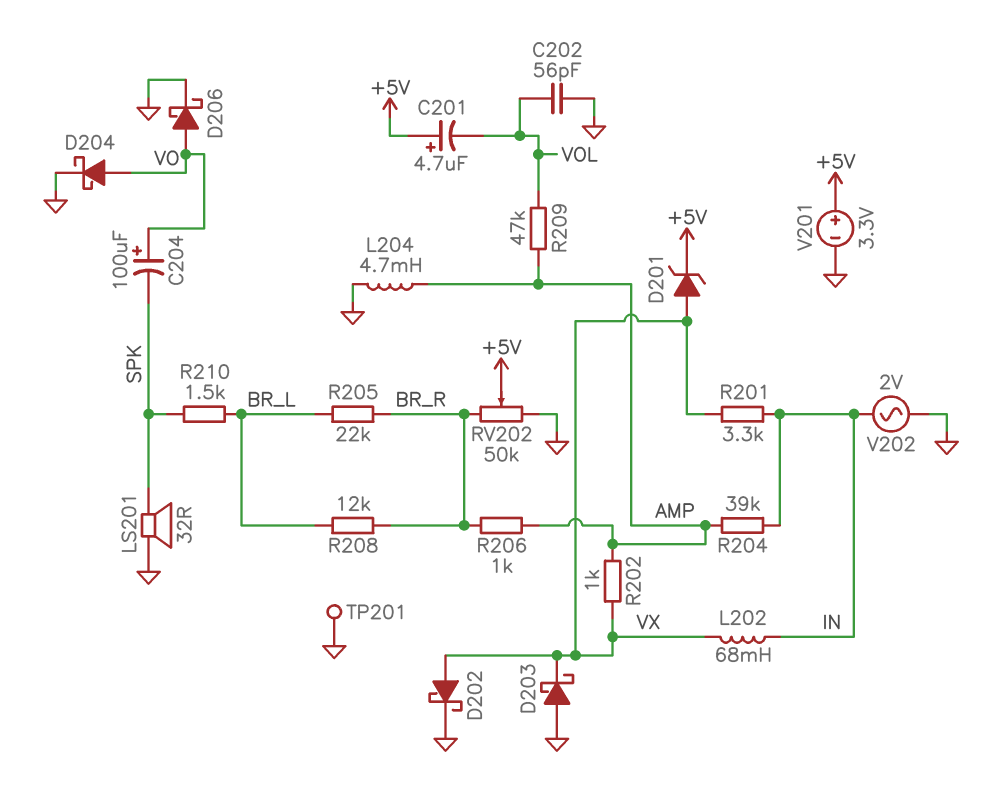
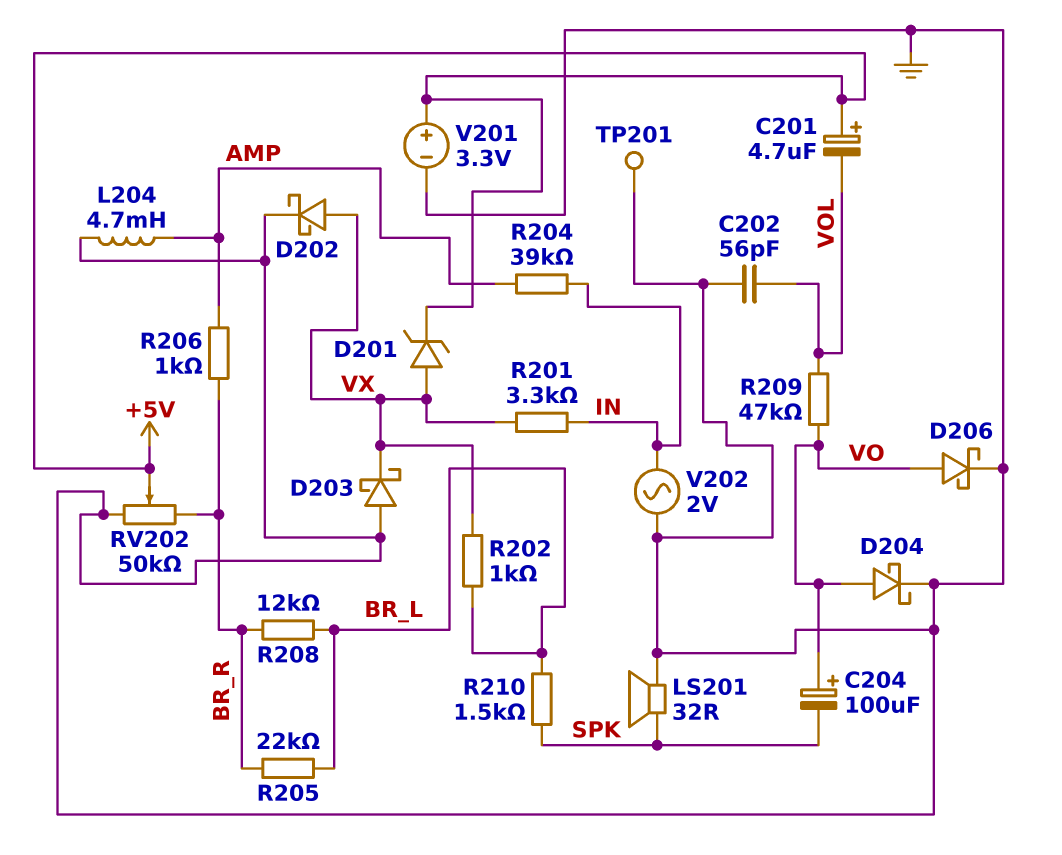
L202: 68mH (IN, VX) -> none
R202: 1k (AMP, VX) -> 1k (BR_L, VX)
R209: 47k (AMP, VOL) -> 47k (VO, VOL)

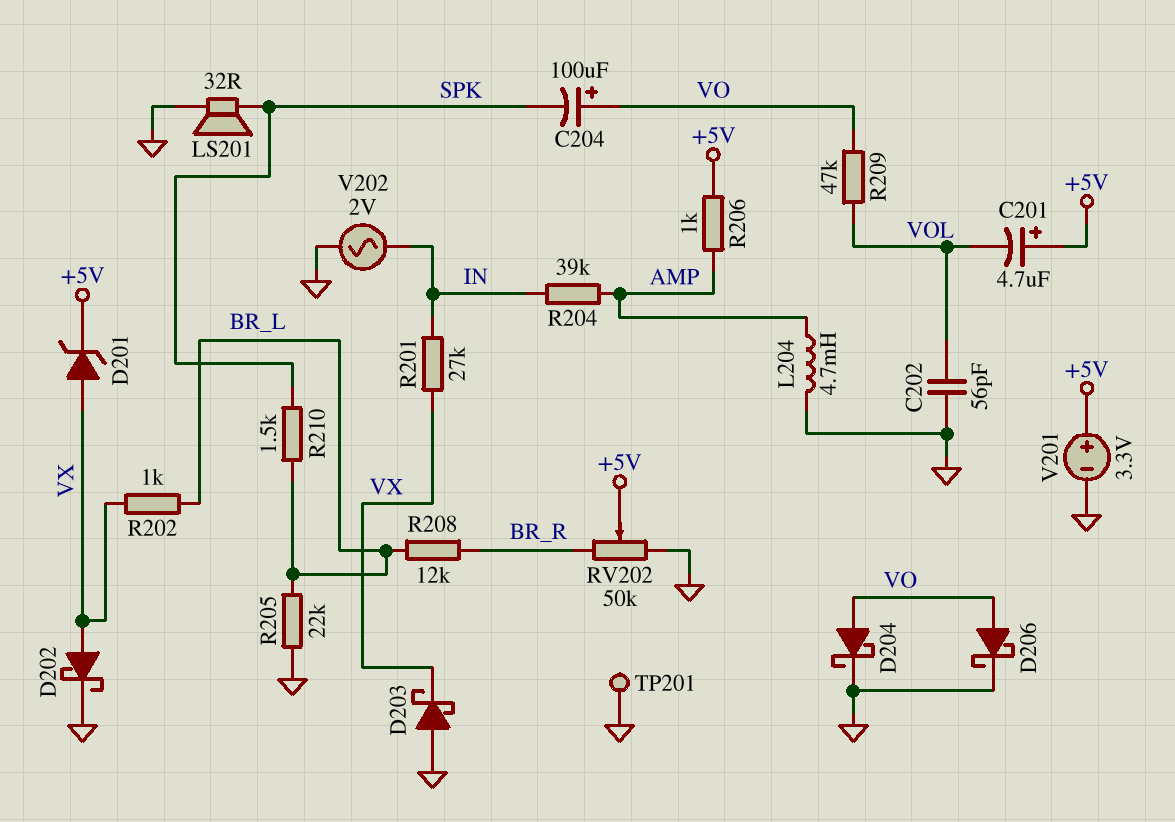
R201: 3.3k (IN, VX) -> 27k (IN, VX)
R205: 22k (BR_L, BR_R) -> 22k (BR_L, GND)
R206: 1k (AMP, BR_R) -> 1k (+5V, AMP)

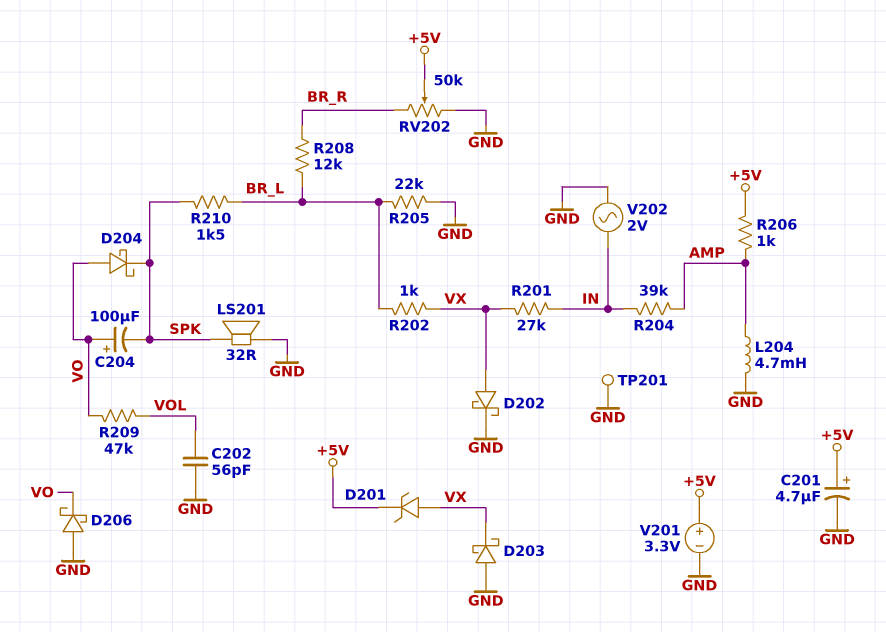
C201: 4.7uF (plus +5V, minus VOL) -> 4.7uF (plus +5V, minus GND)
D204: schottky (A VO, K GND) -> schottky (A VO, K SPK)
D206: schottky (A VO, K GND) -> schottky (A GND, K VO)

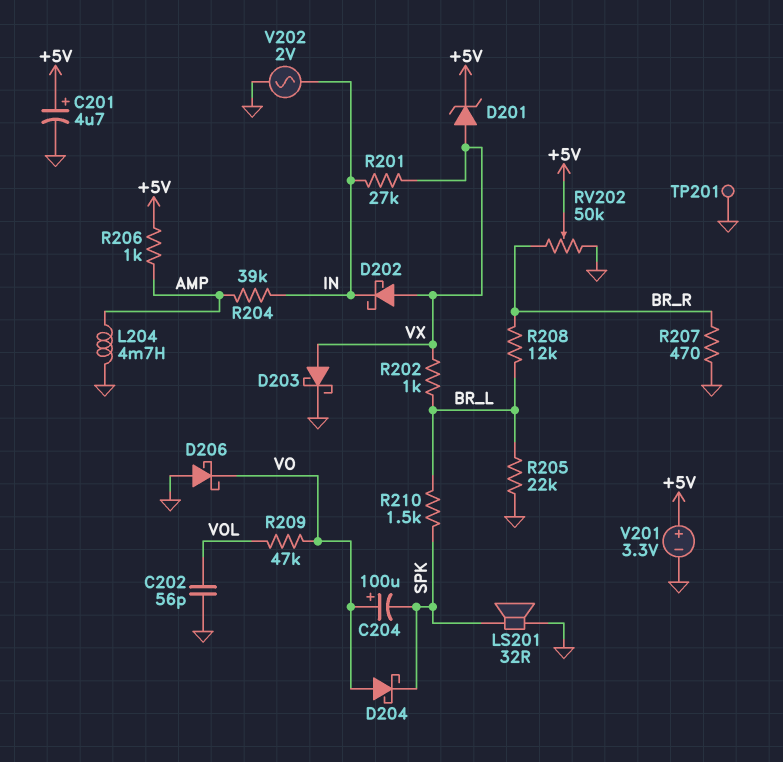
D202: schottky (A VX, K GND) -> schottky (A VX, K IN)
D203: schottky (A GND, K VX) -> schottky (A VX, K GND)
R207: none -> 470 (BR_R, GND)

